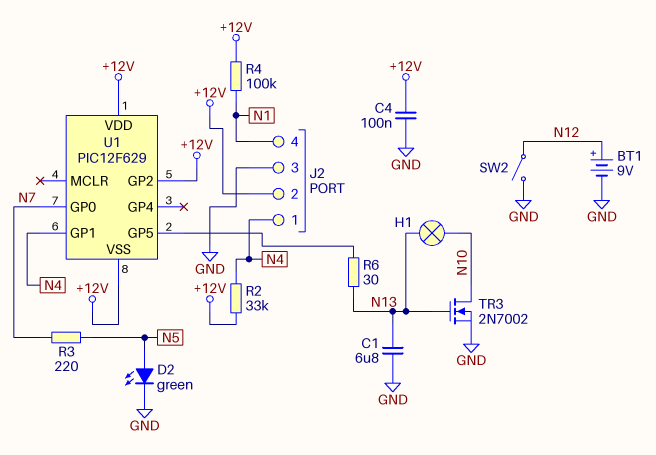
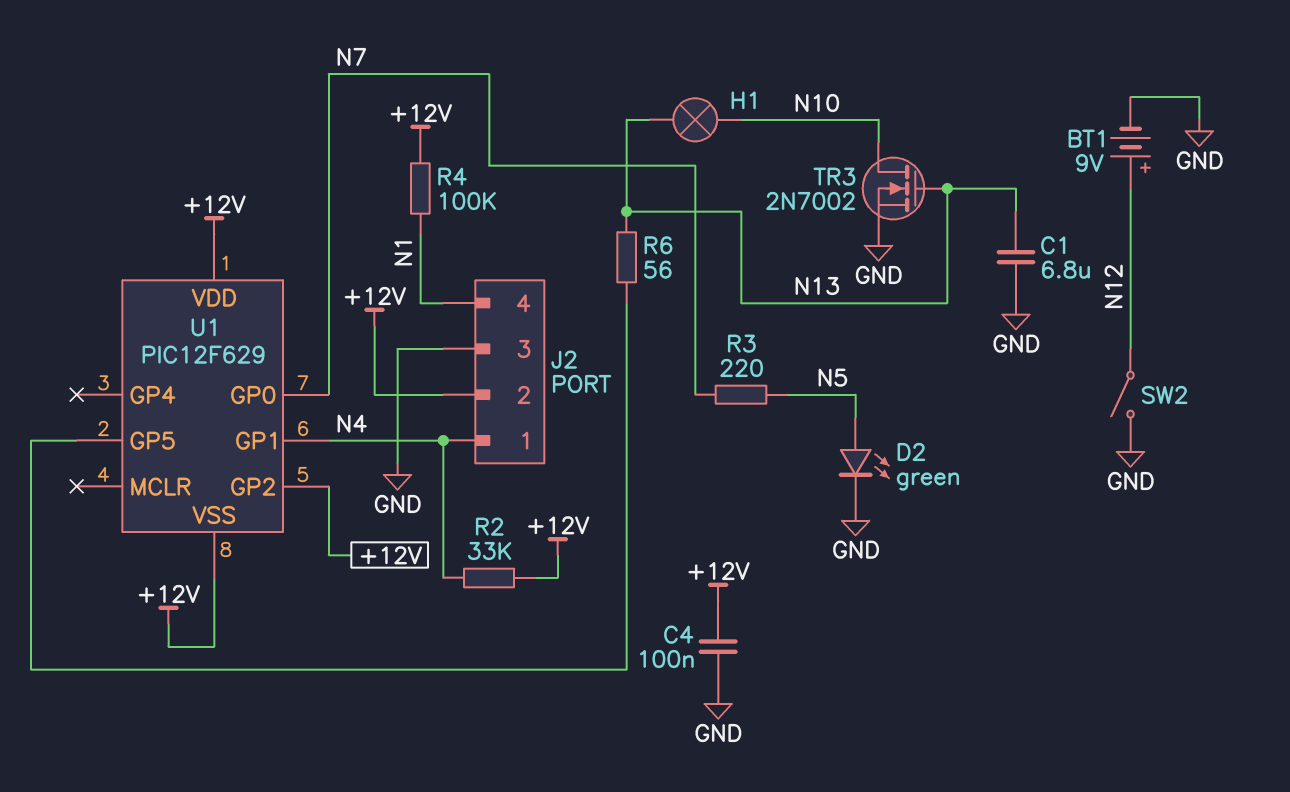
R6: 30 (N13, U1/GP5) -> 56 (N13, U1/GP5)

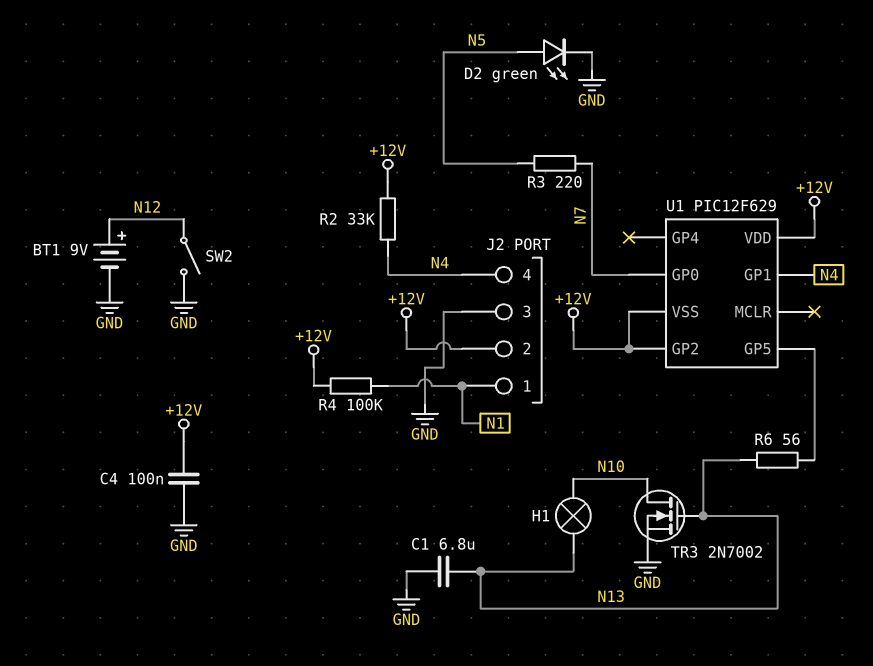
J2 pin 1: N4 -> N1
J2 pin 4: N1 -> N4

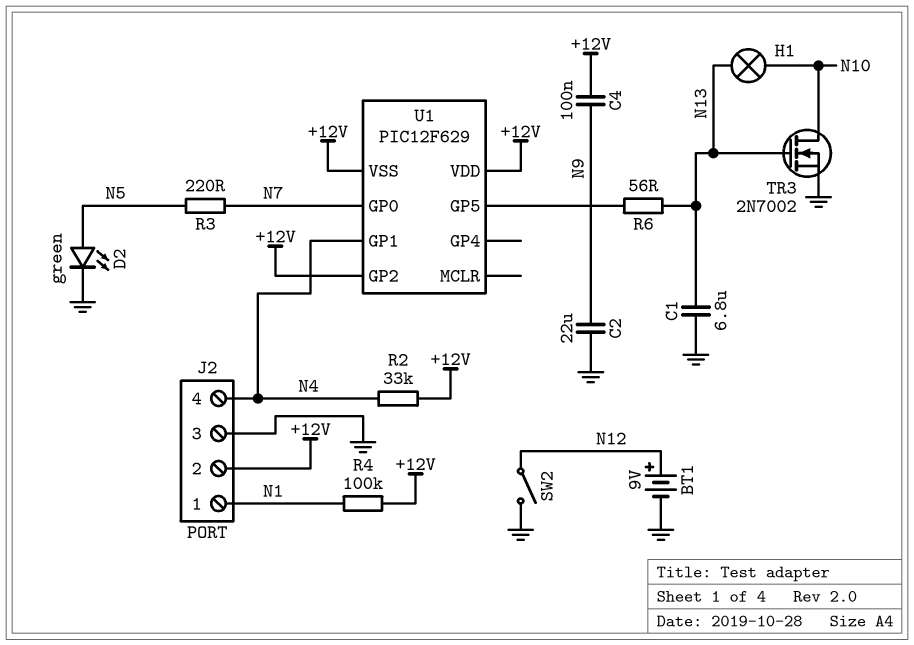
C2: none -> 22uF (GND, N9)
C4: 100nF (+12V, GND) -> 100nF (+12V, N9)

